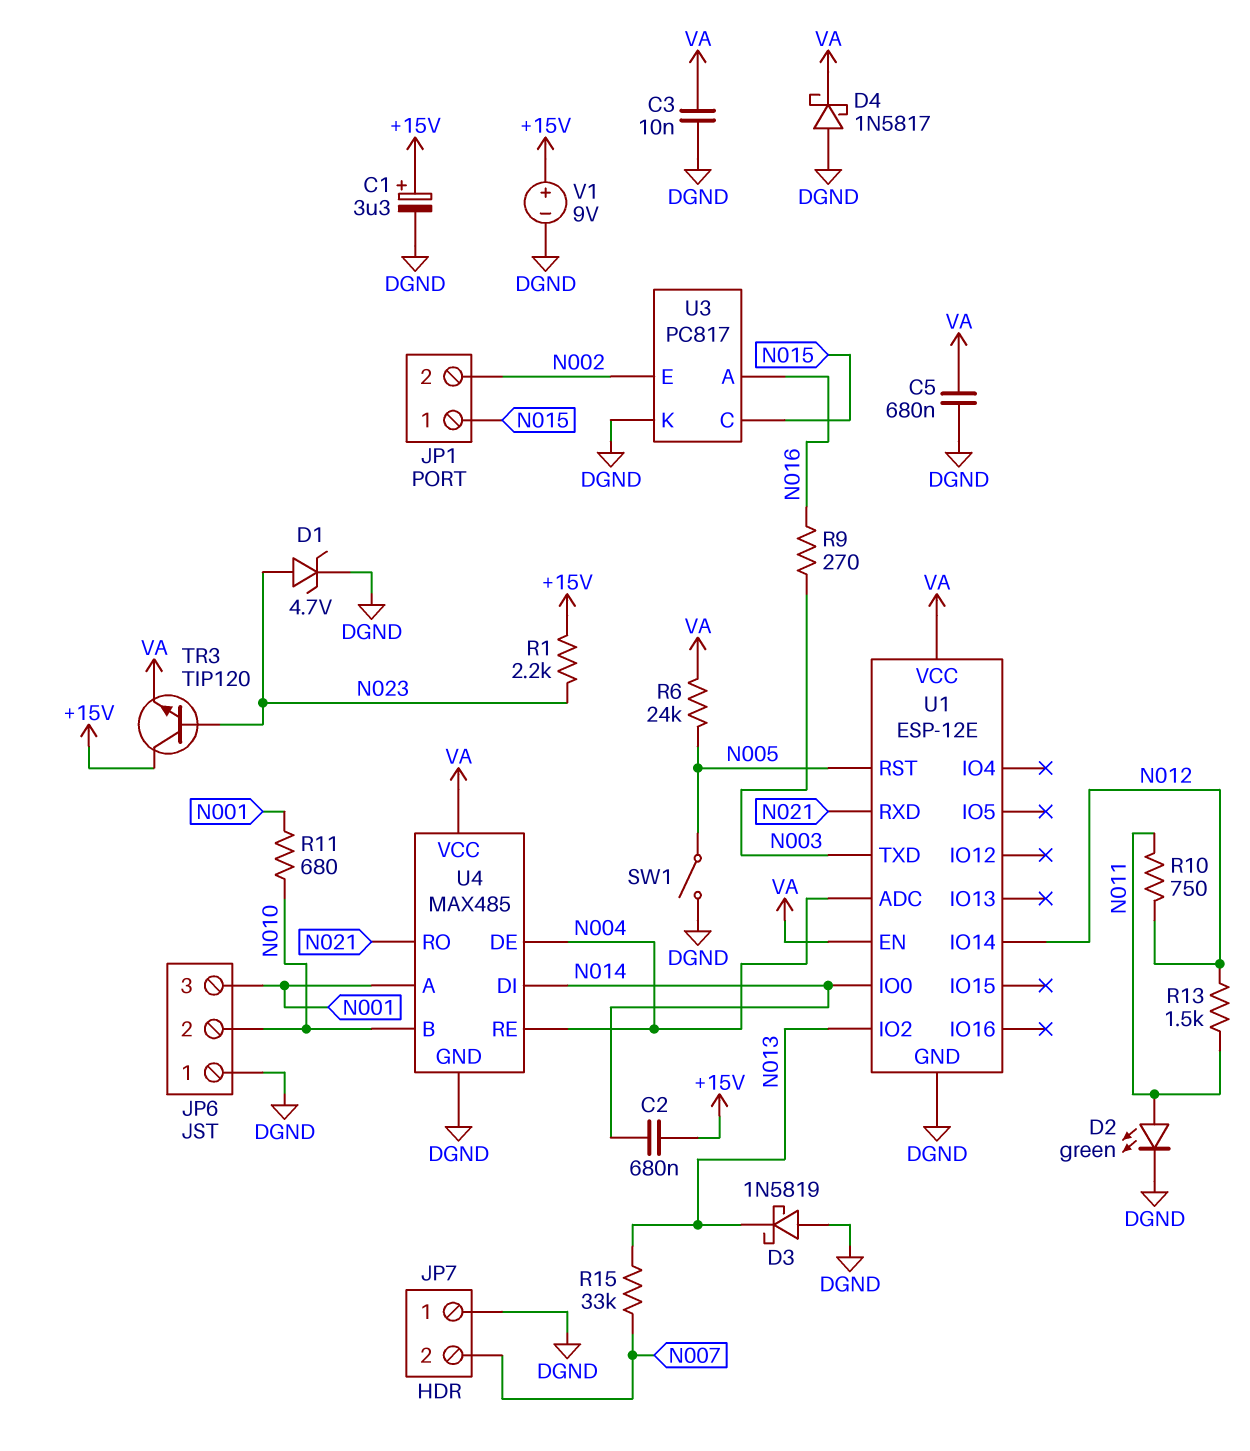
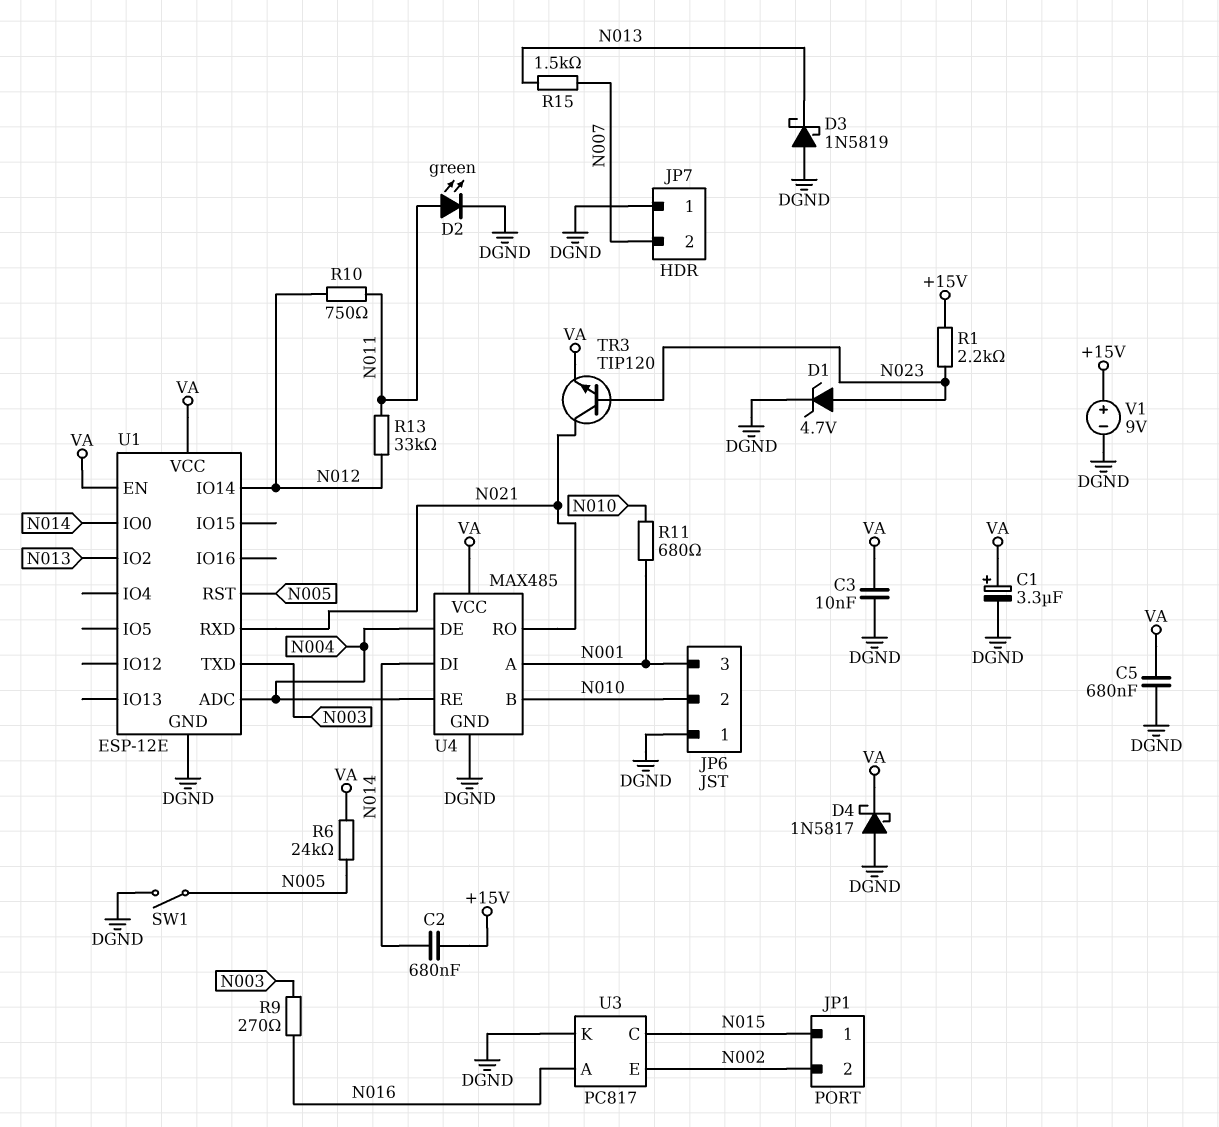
C1: 3.3uF (plus +15V, minus DGND) -> 3.3uF (plus VA, minus DGND)
R13: 1.5k (N011, N012) -> 33k (N011, N012)
R15: 33k (N007, N013) -> 1.5k (N007, N013)
TR3: NPN TIP120 (B N023, C +15V, E VA) -> NPN TIP120 (B N023, C N021, E VA)

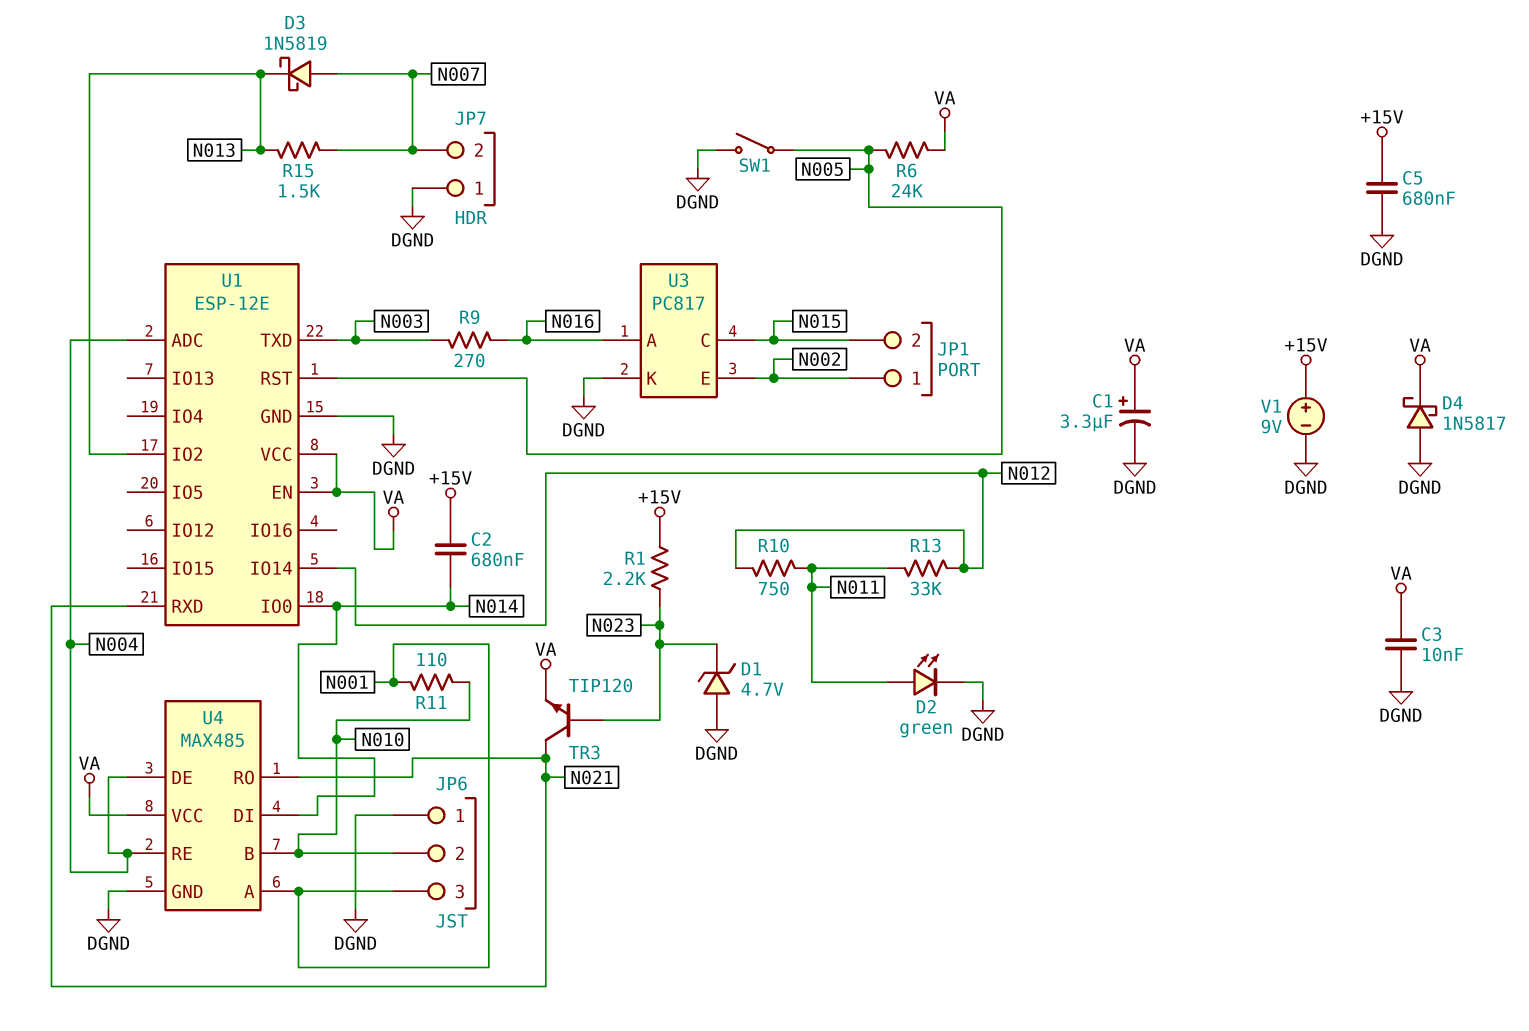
C5: 680nF (DGND, VA) -> 680nF (+15V, DGND)
D1: zener 4.7V (A N023, K DGND) -> zener 4.7V (A DGND, K N023)
D3: schottky 1N5819 (A DGND, K N013) -> schottky 1N5819 (A N007, K N013)
JP1 pin 1: N015 -> N002
JP1 pin 2: N002 -> N015
R11: 680 (N001, N010) -> 110 (N001, N010)

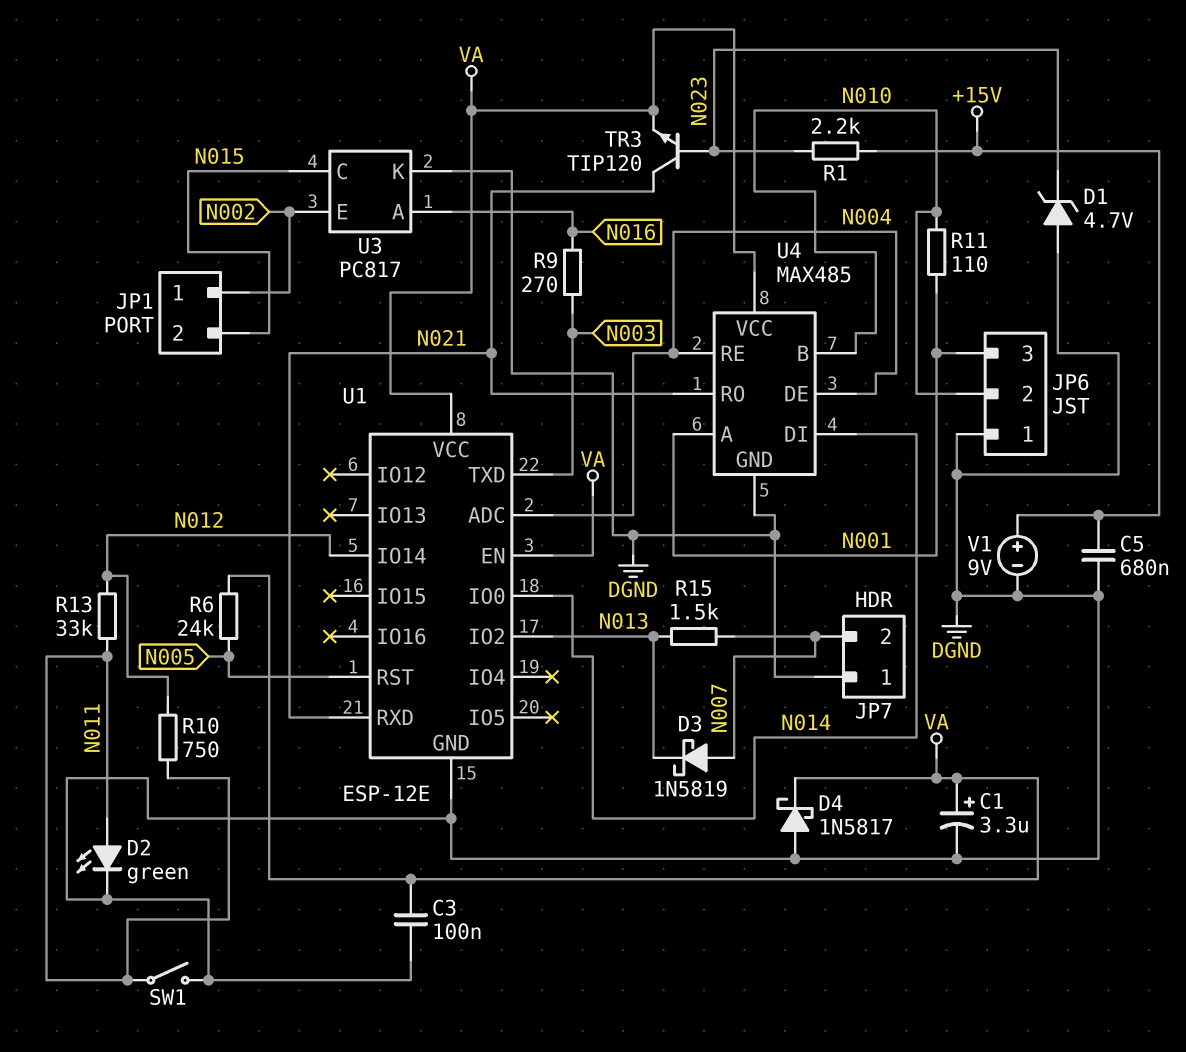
C2: 680nF (+15V, N014) -> none
C3: 10nF (DGND, VA) -> 100nF (DGND, VA)
SW1: switch (DGND, N005) -> switch (DGND, N011)

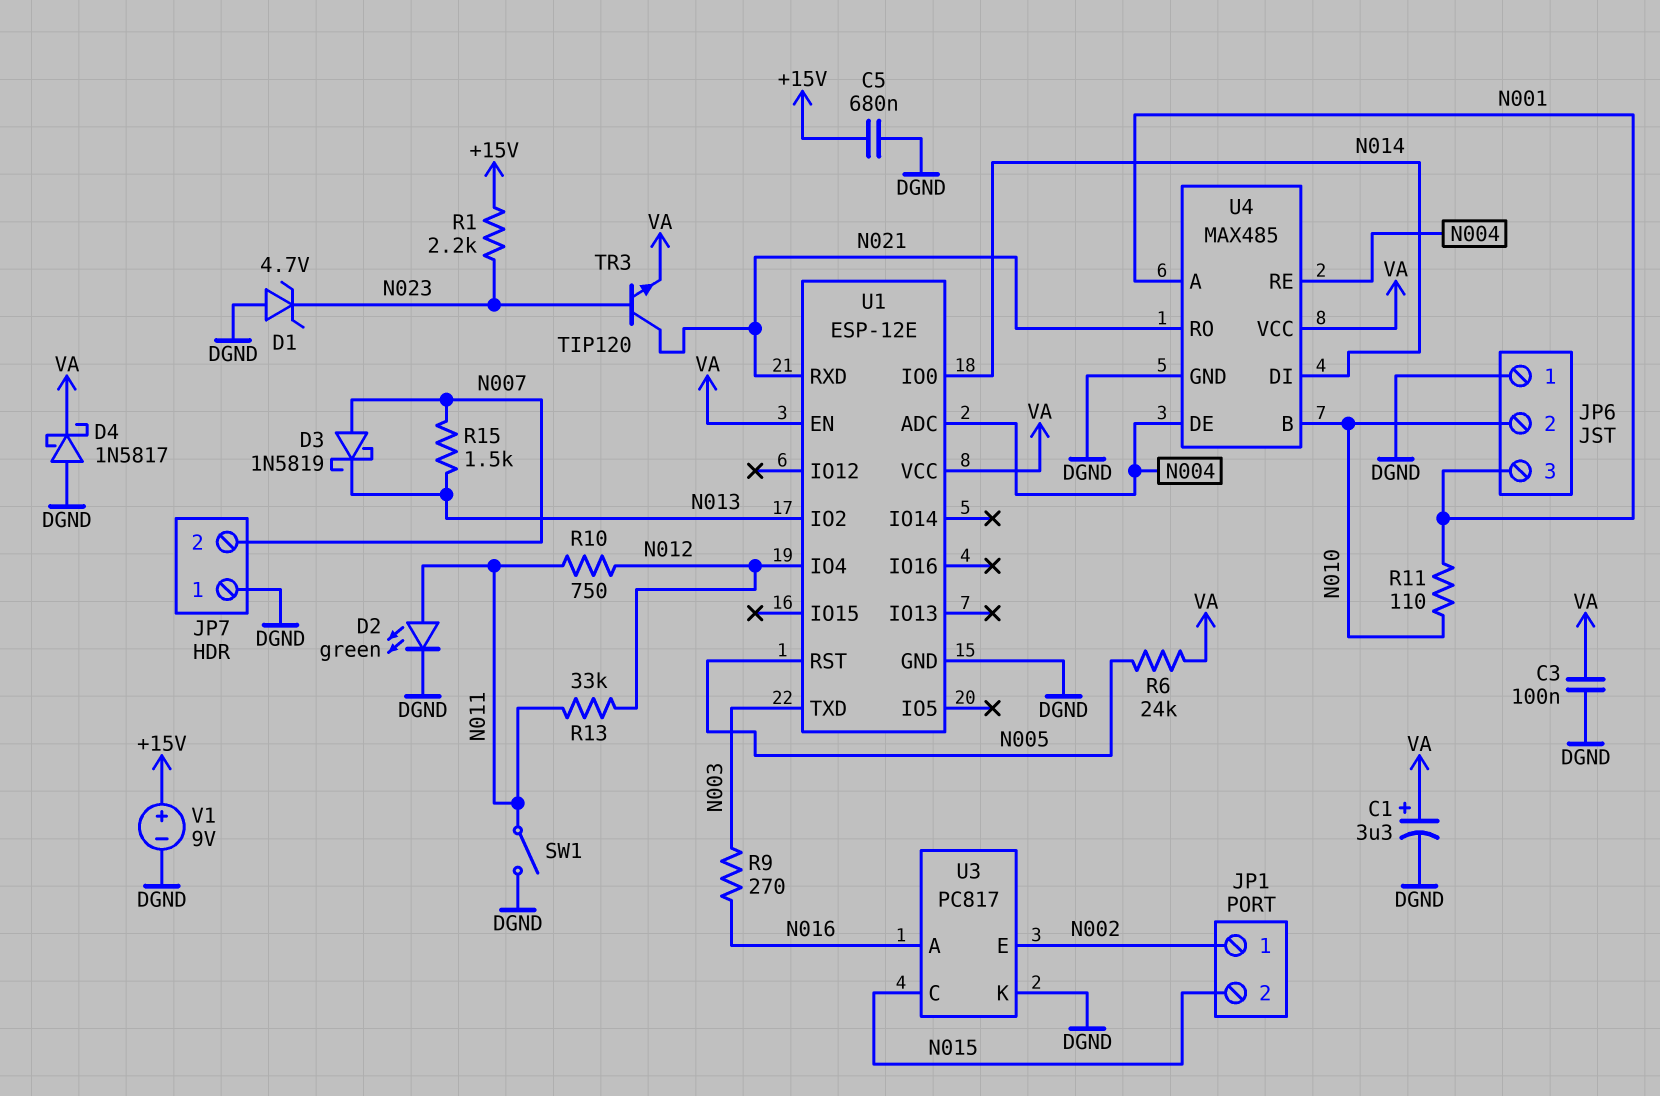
U1 pin IO4: none -> N012
U1 pin IO14: N012 -> none

